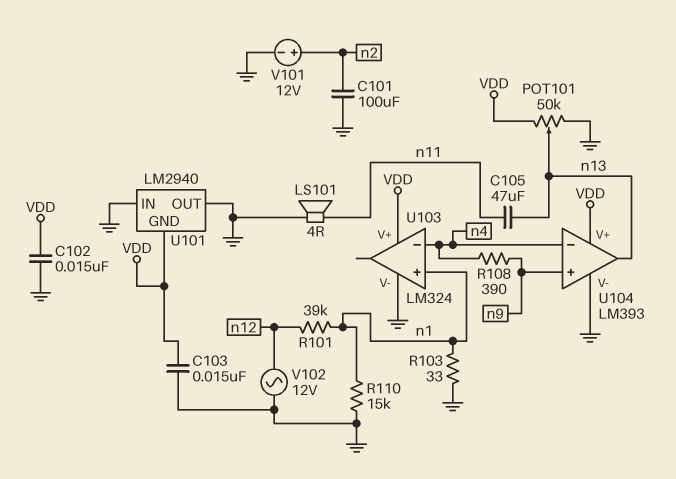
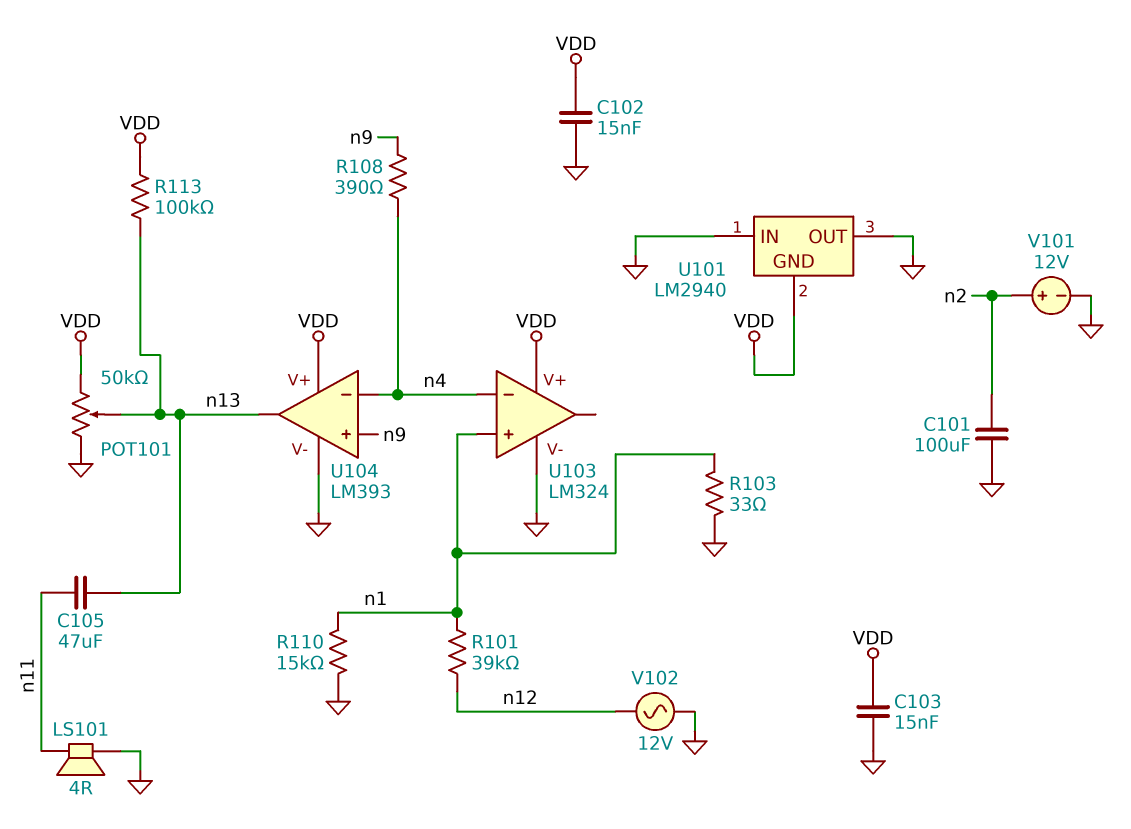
R113: none -> 100k (VDD, n13)

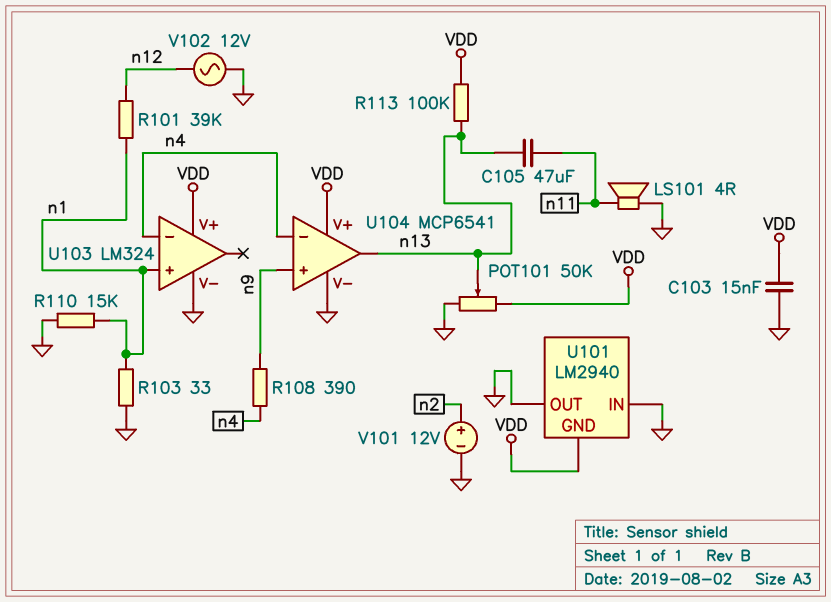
C101: 100uF (GND, n2) -> none
C102: 15nF (GND, VDD) -> none
U104: LM393 -> MCP6541

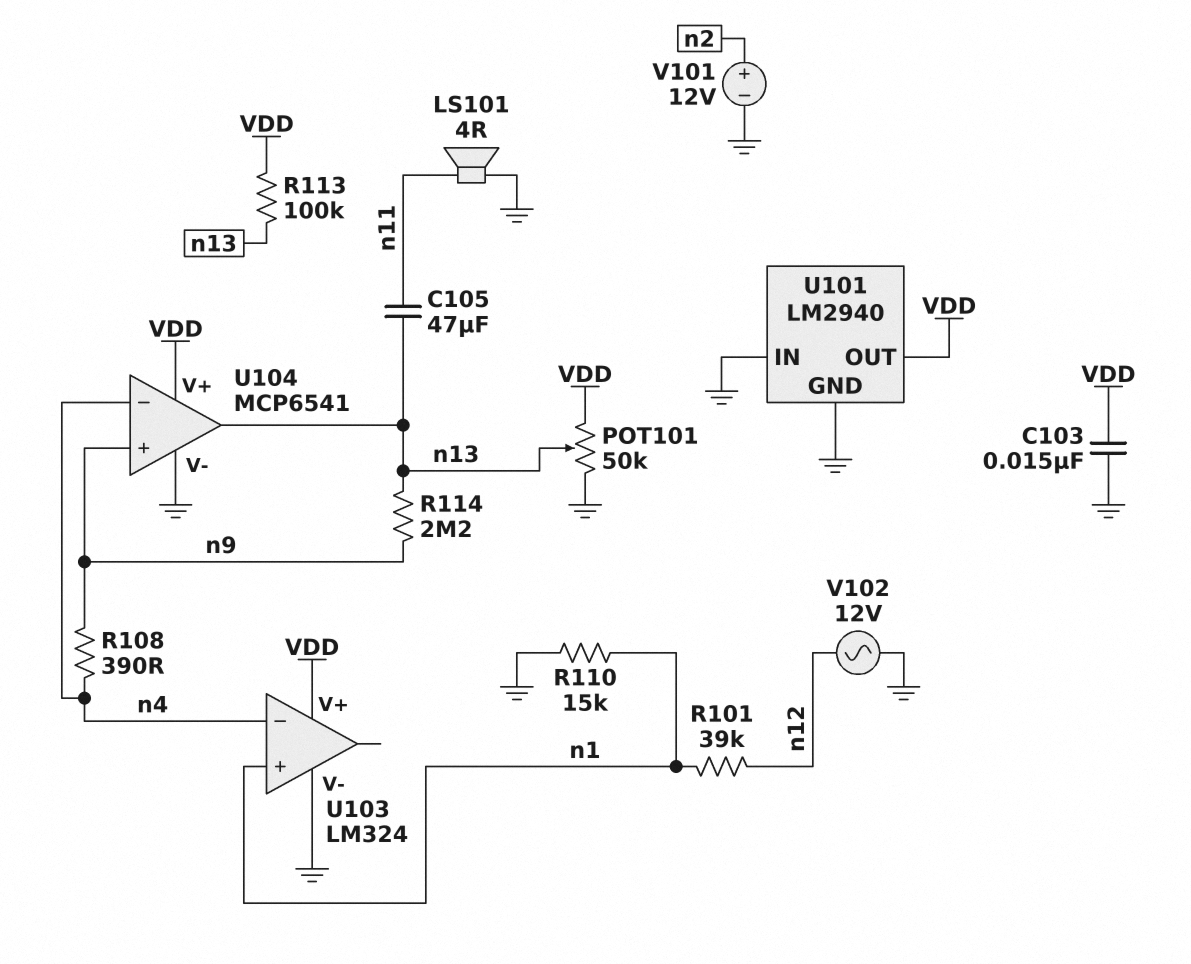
R103: 33 (GND, n1) -> none
R114: none -> 2.2M (n9, n13)
U101 pin GND: VDD -> GND
U101 pin OUT: GND -> VDD

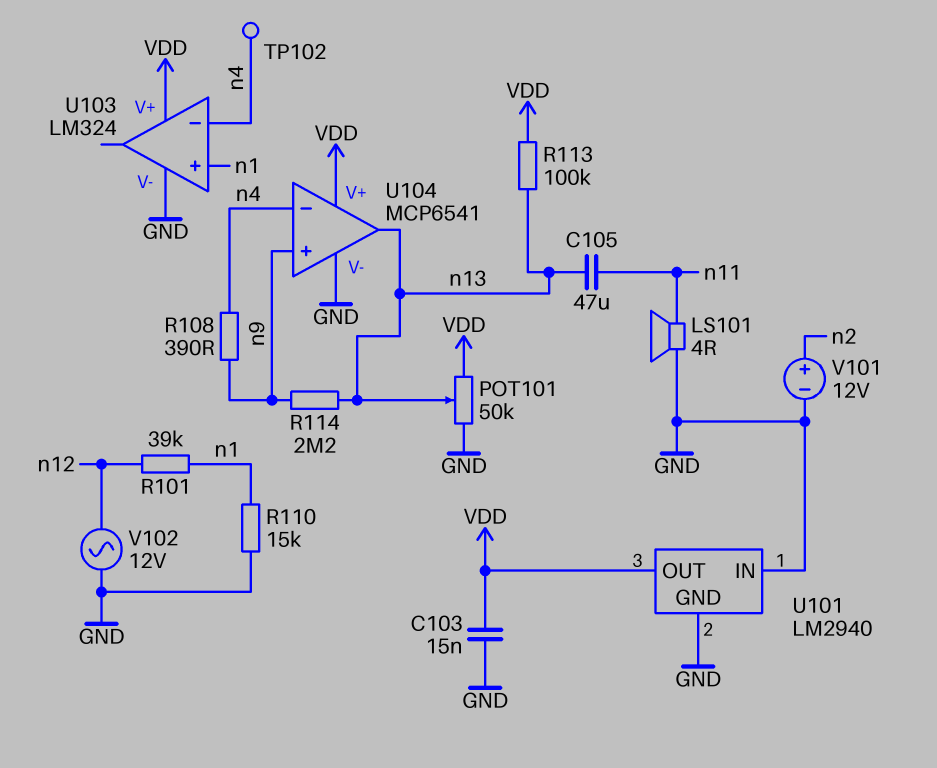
TP102: none -> test point (n4)

